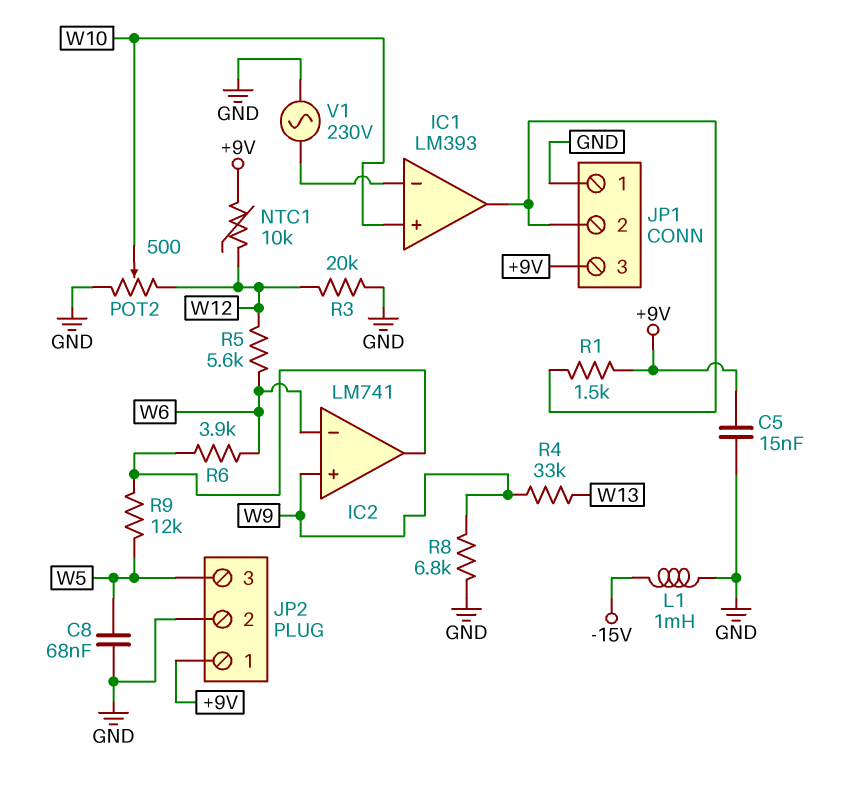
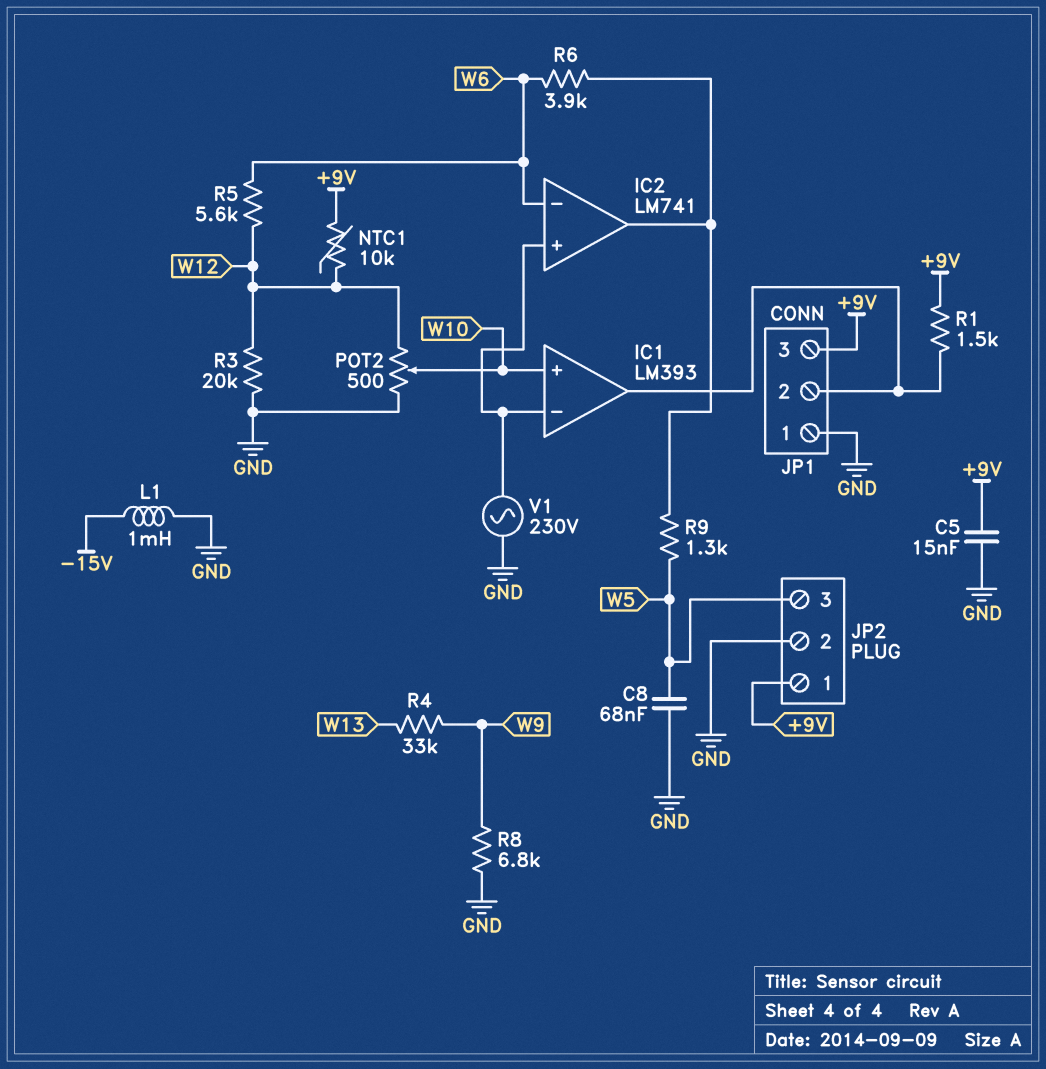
IC2 pin in+: W9 -> IC1/in-
R9: 12k (IC2/out, W5) -> 1.3k (IC2/out, W5)

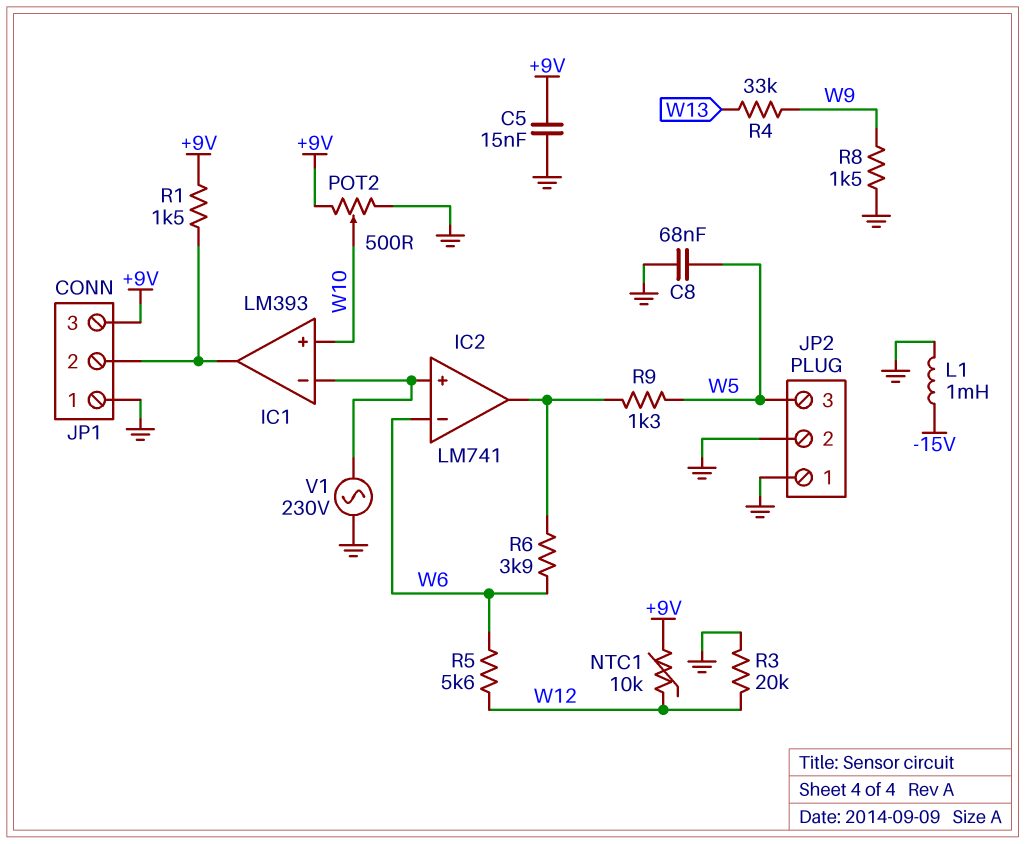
JP2 pin 1: +9V -> GND
POT2: 500 (GND, W12, wiper W10) -> 500 (+9V, GND, wiper W10)
R8: 6.8k (GND, W9) -> 1.5k (GND, W9)

